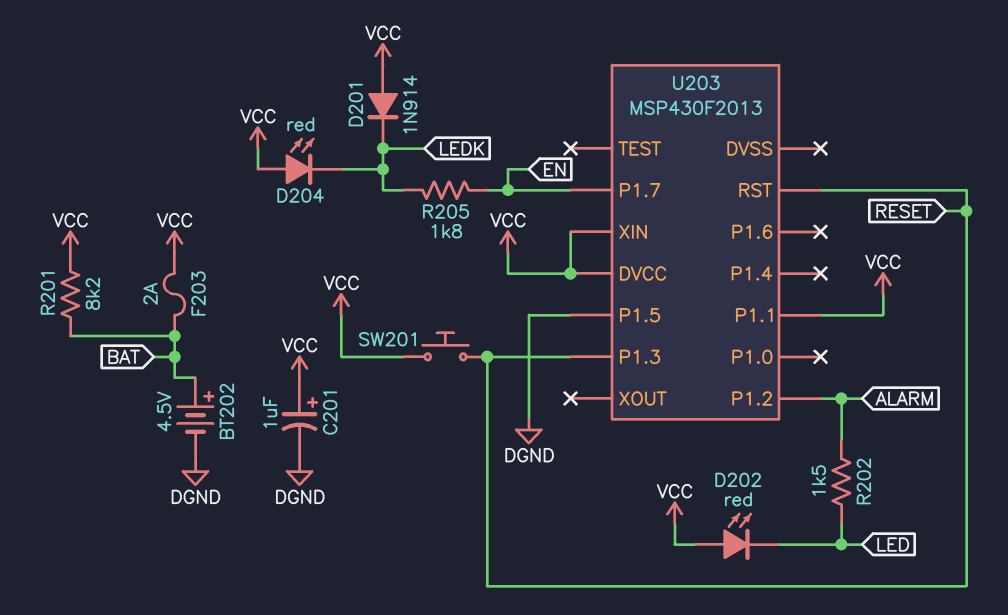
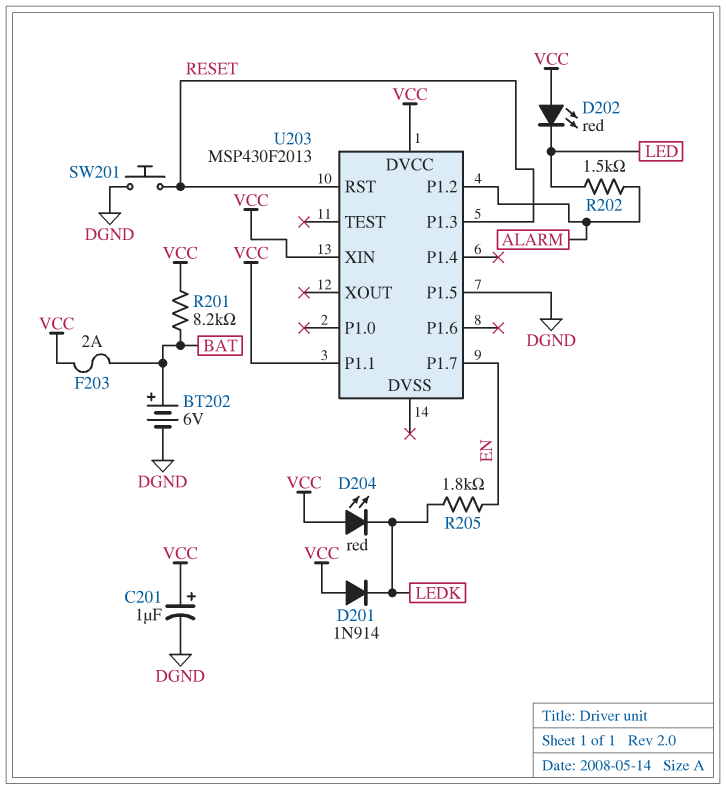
BT202: 4.5V (plus BAT, minus DGND) -> 6V (plus BAT, minus DGND)
SW201: button (RESET, VCC) -> button (DGND, RESET)

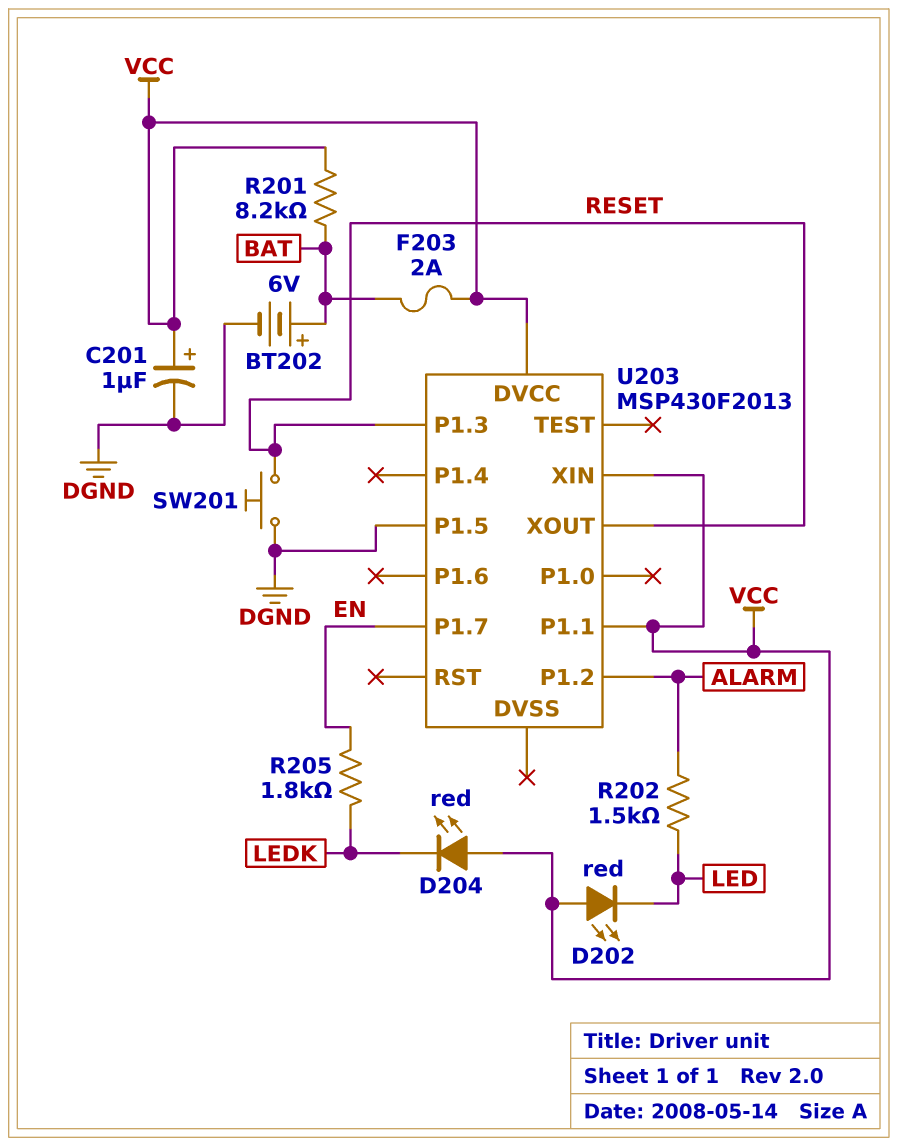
D201: diode 1N914 (A VCC, K LEDK) -> none
U203 pin RST: RESET -> none
U203 pin XOUT: none -> RESET

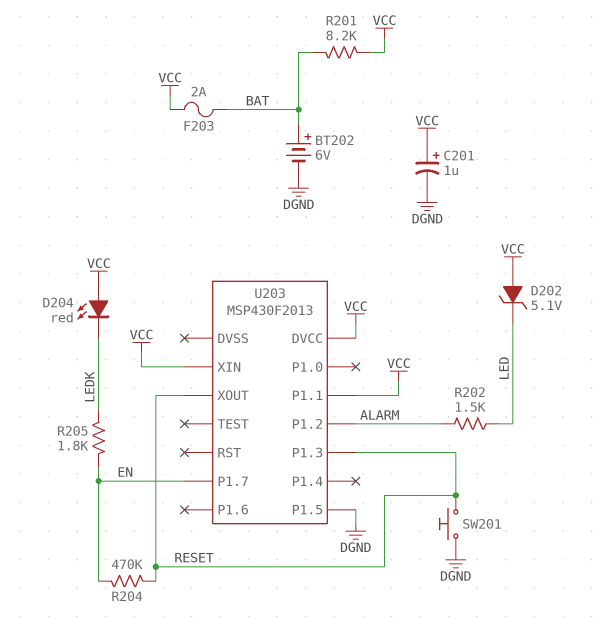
D202: LED red (A VCC, K LED) -> zener 5.1V (A VCC, K LED)
R204: none -> 470k (EN, RESET)

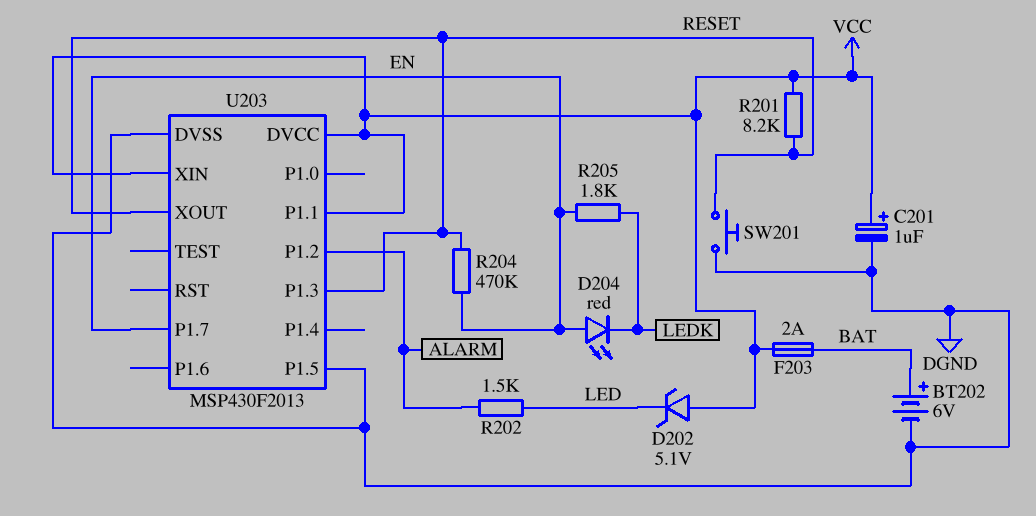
D204: LED red (A VCC, K LEDK) -> LED red (A EN, K LEDK)
R201: 8.2k (BAT, VCC) -> 8.2k (RESET, VCC)
U203 pin DVSS: none -> DGND

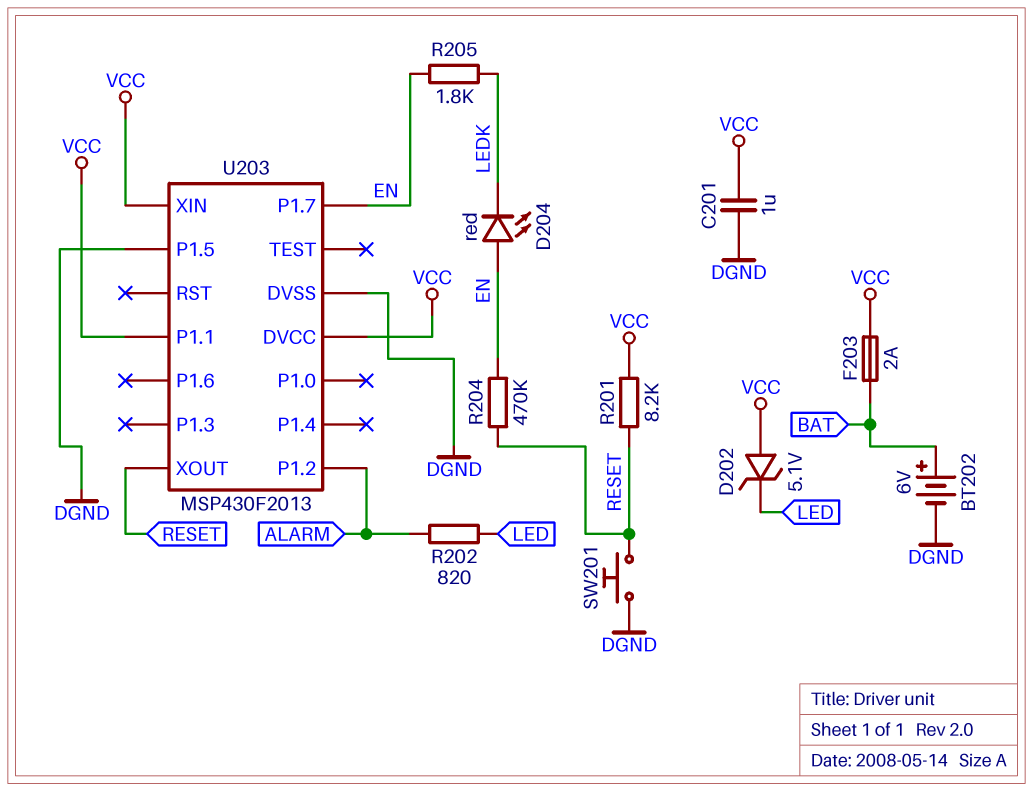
C201: 1uF (plus VCC, minus DGND) -> 1uF (DGND, VCC)
R202: 1.5k (ALARM, LED) -> 820 (ALARM, LED)
U203 pin P1.3: RESET -> none

